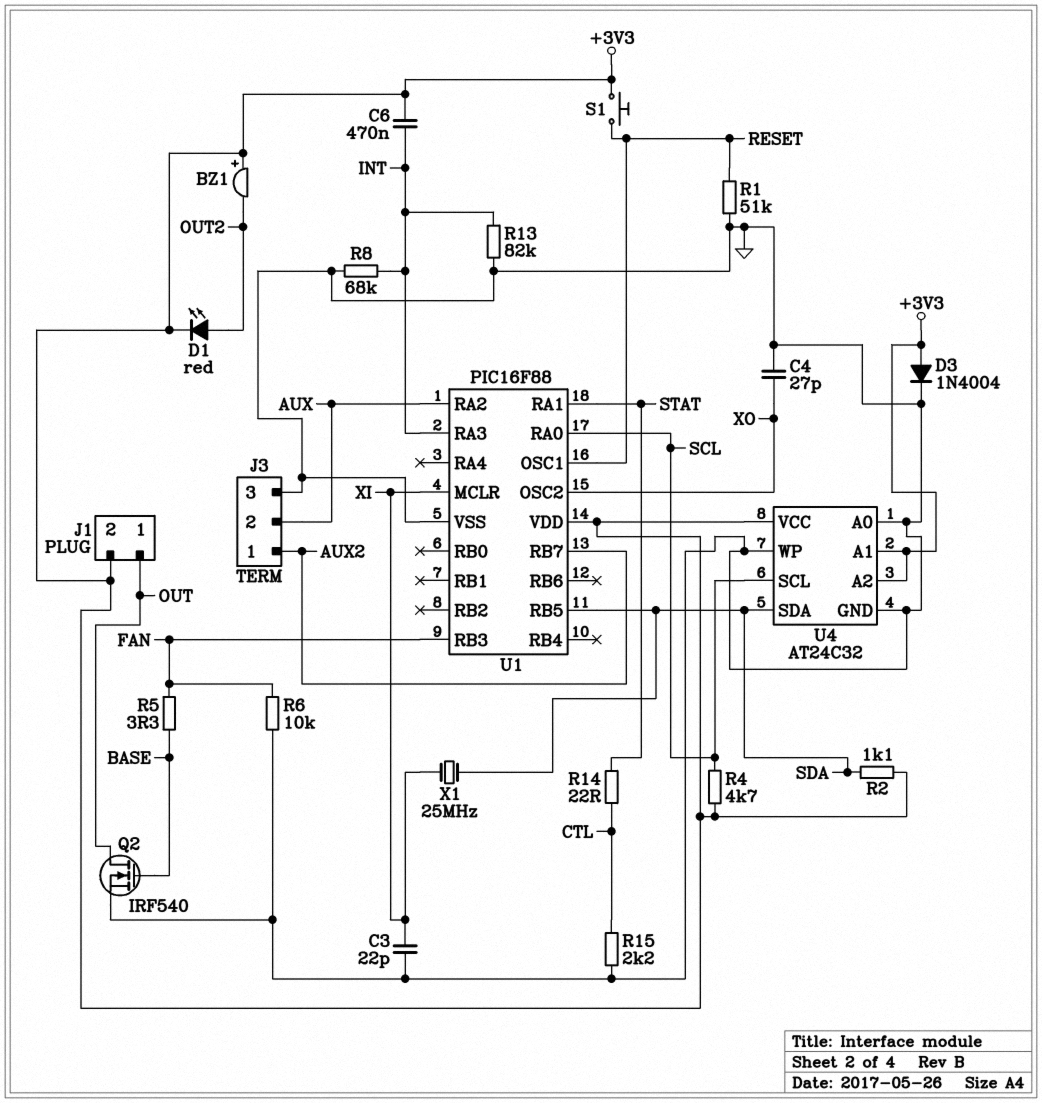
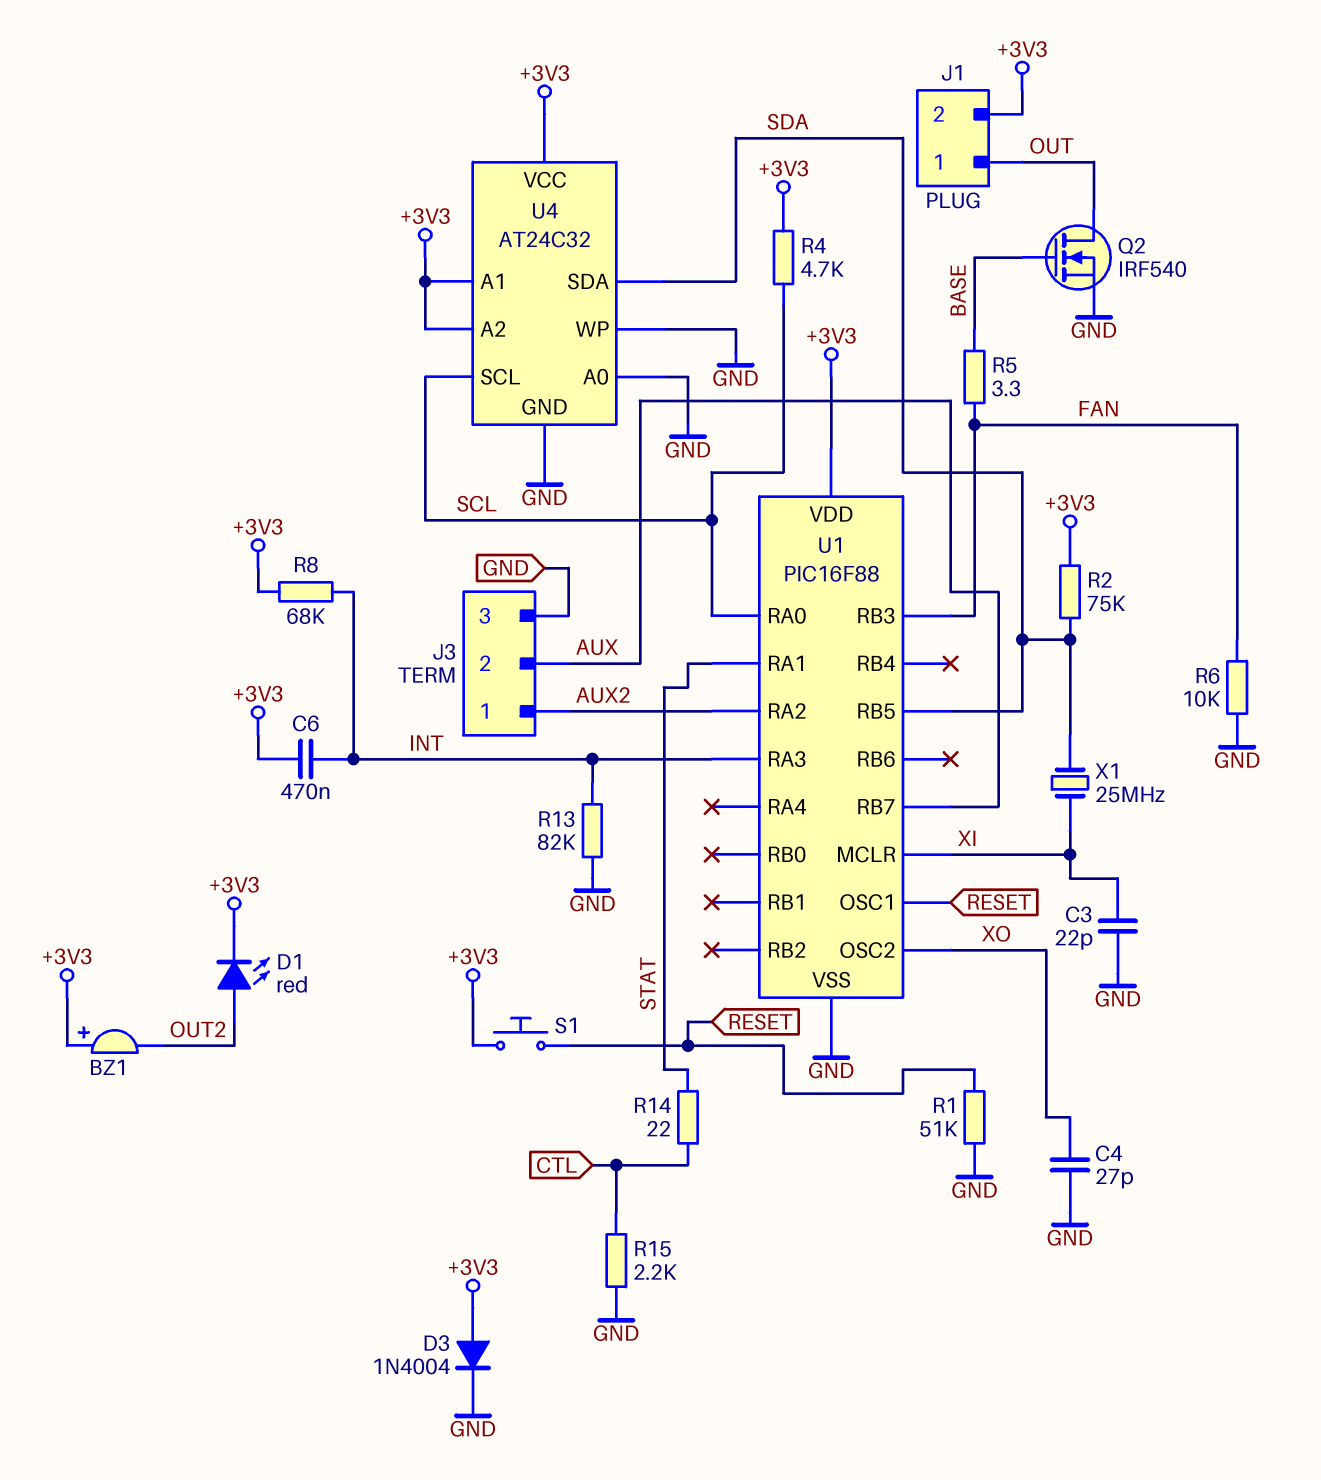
R2: 1.1k (+3V3, SDA) -> 75k (+3V3, SDA)
R8: 68k (GND, INT) -> 68k (+3V3, INT)
U1 pin RA2: AUX -> AUX2
U1 pin RB7: AUX2 -> AUX

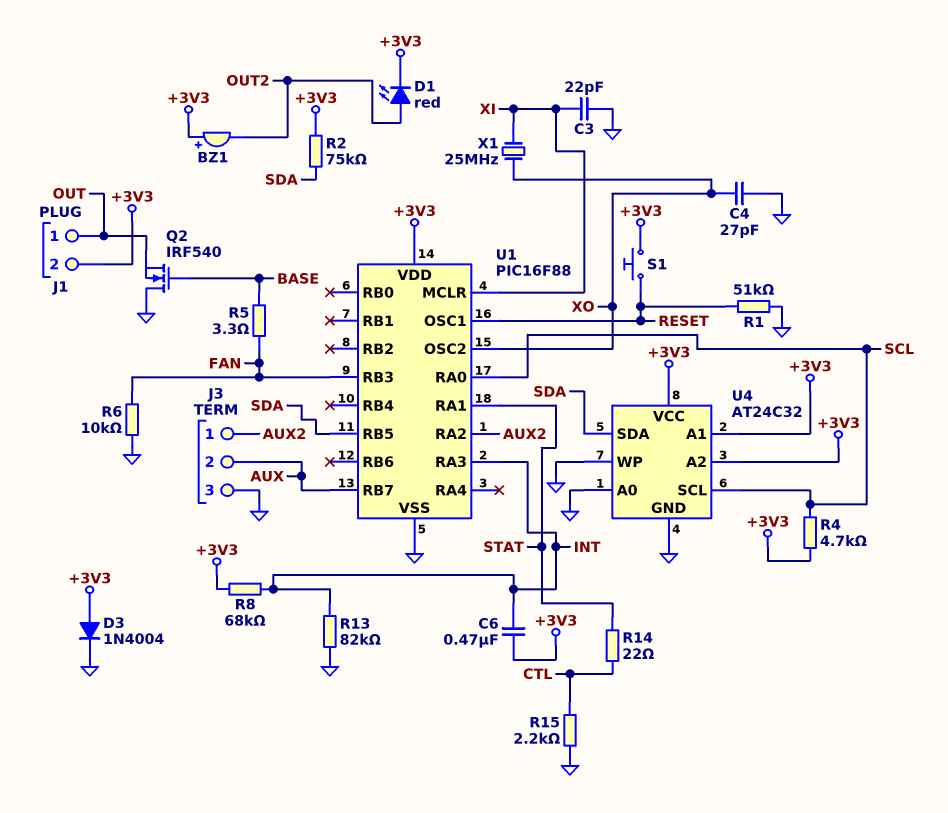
Q2: NMOS IRF540 (G BASE, D OUT, S GND) -> NMOS IRF540 (G BASE, D GND, S OUT)
X1: 25MHz (SDA, XI) -> 25MHz (XI, XO)

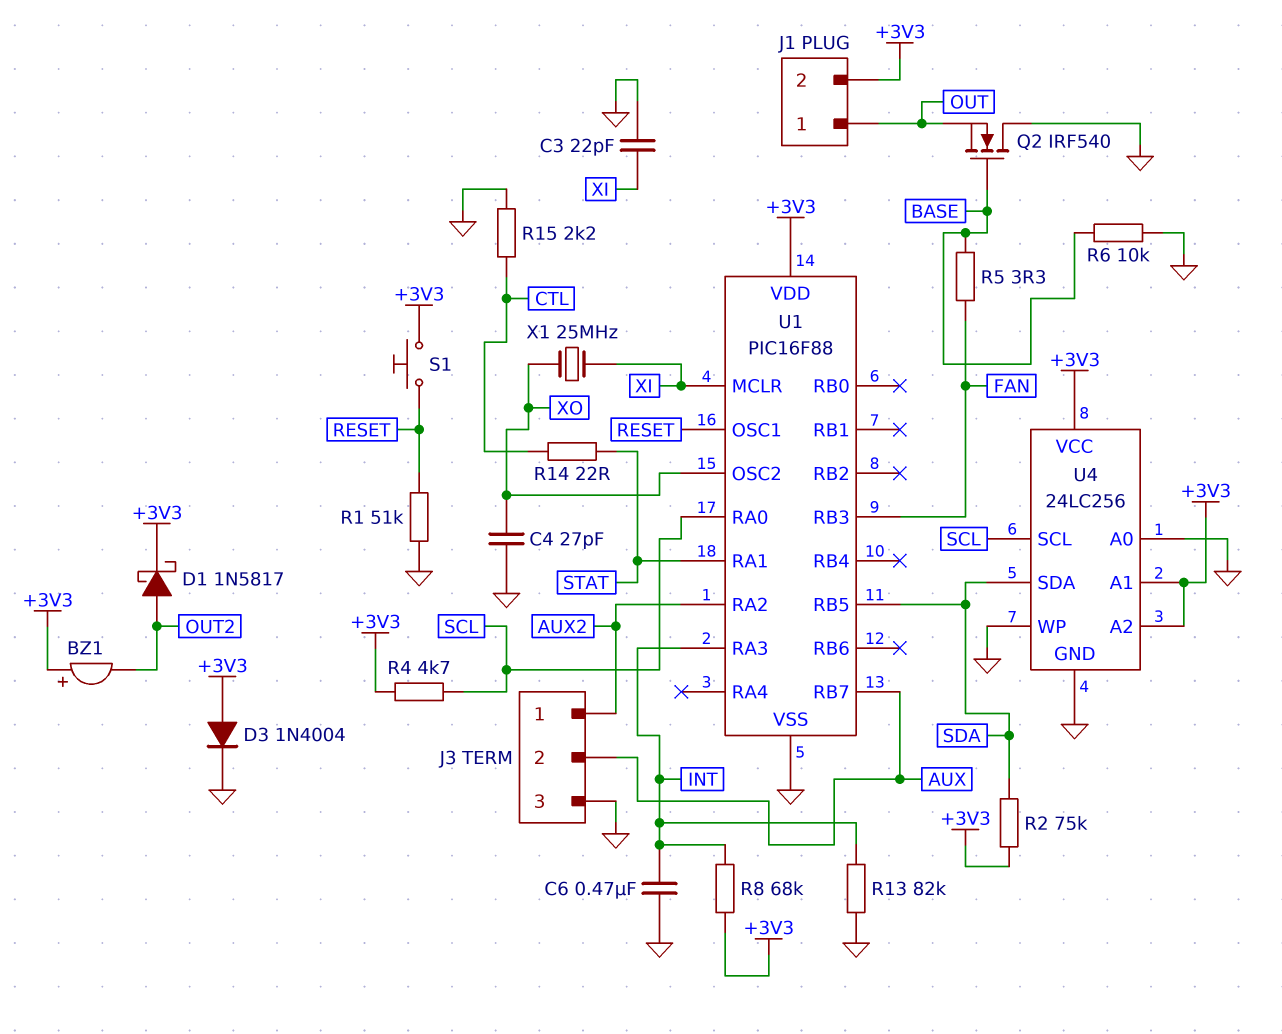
C6: 470nF (+3V3, INT) -> 470nF (GND, INT)
D1: LED red (A OUT2, K +3V3) -> schottky 1N5817 (A OUT2, K +3V3)
R6: 10k (FAN, GND) -> 10k (BASE, GND)
U4: AT24C32 -> 24LC256

